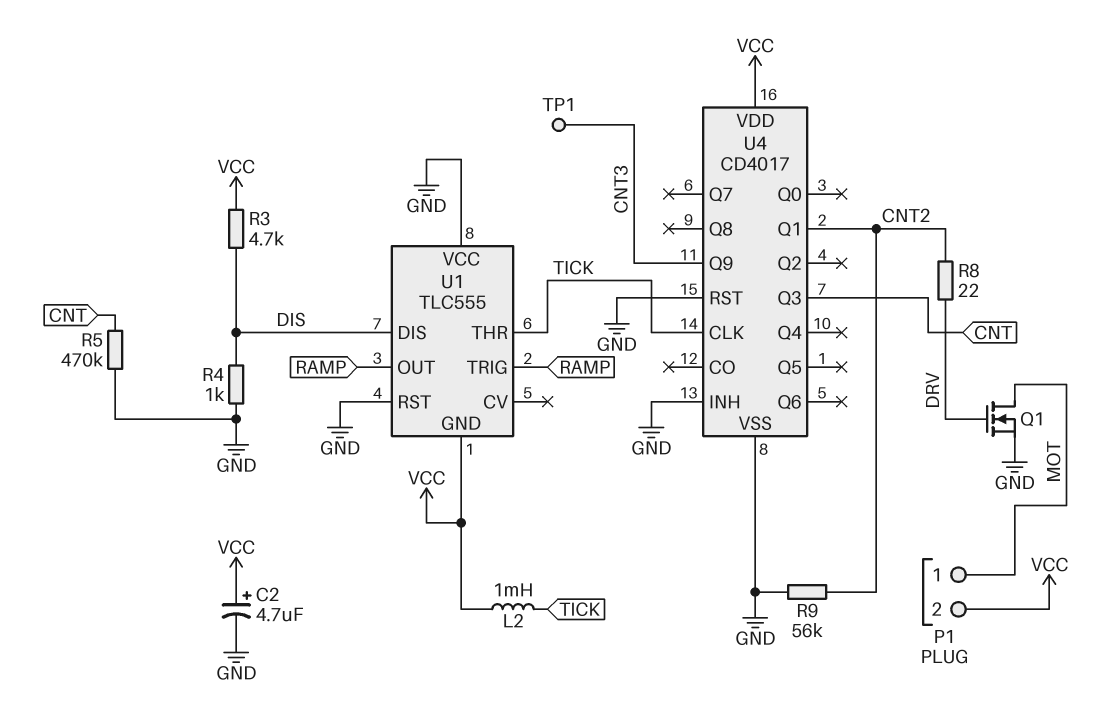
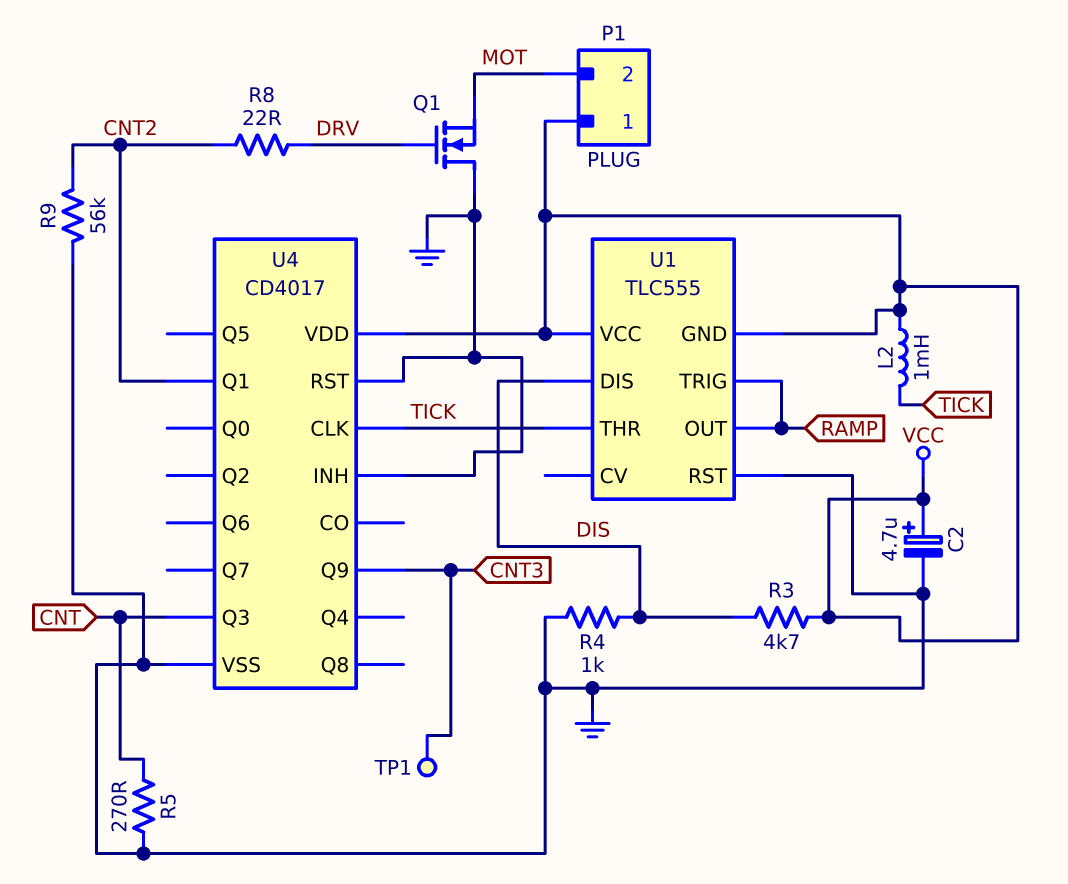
P1 pin 1: MOT -> VCC
P1 pin 2: VCC -> MOT
Q1: NMOS (G DRV, D MOT, S GND) -> NMOS (G DRV, D GND, S MOT)
R5: 470k (CNT, GND) -> 270 (CNT, GND)
U1 pin VCC: GND -> VCC

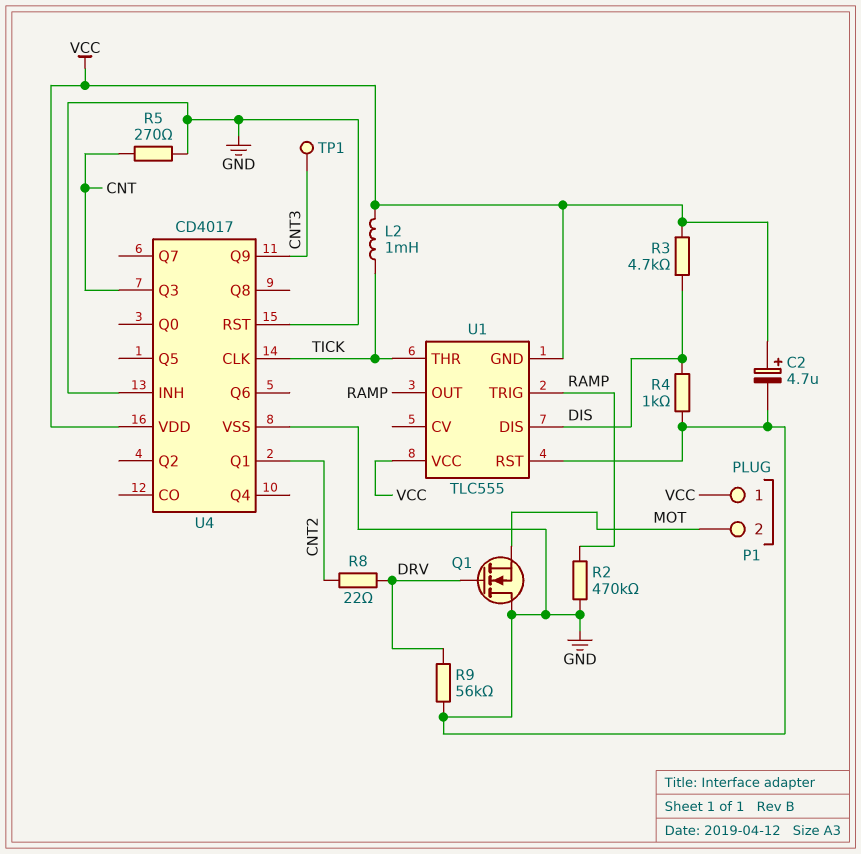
R2: none -> 470k (GND, RAMP)
R9: 56k (CNT2, GND) -> 56k (DRV, GND)

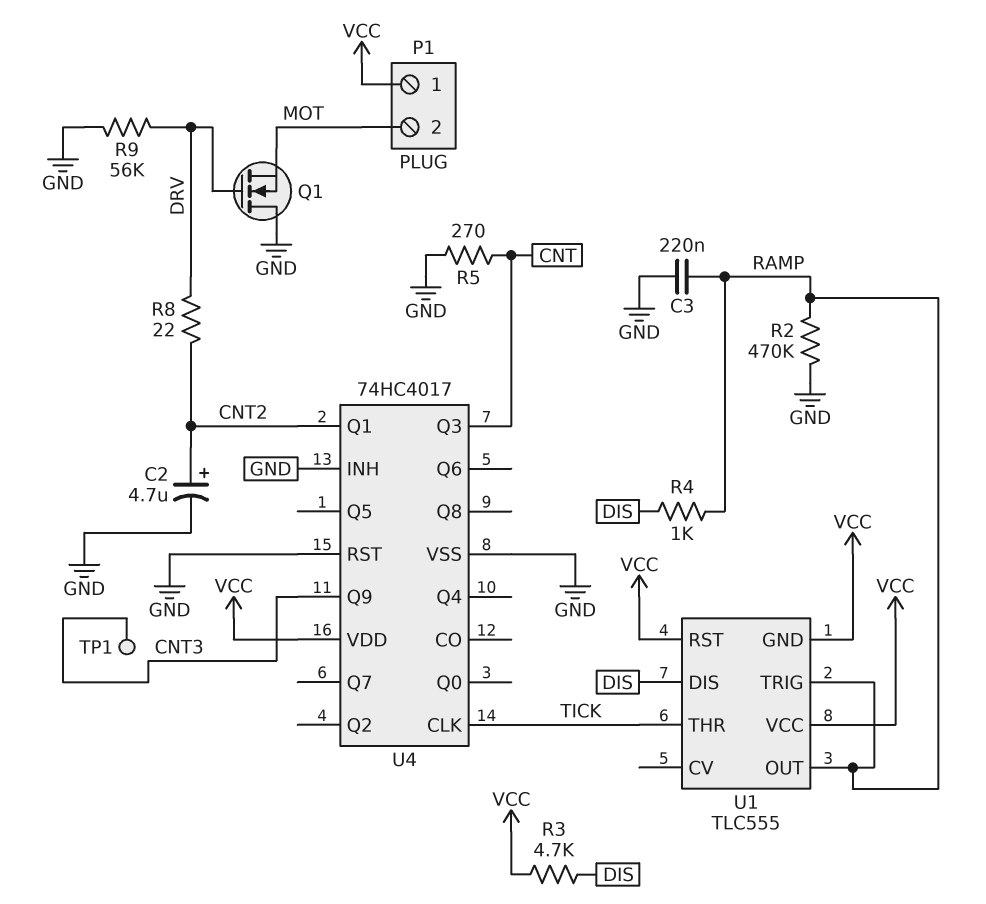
C2: 4.7uF (plus VCC, minus GND) -> 4.7uF (plus CNT2, minus GND)
C3: none -> 220nF (GND, RAMP)
L2: 1mH (TICK, VCC) -> none
R4: 1k (DIS, GND) -> 1k (DIS, RAMP)
U1 pin RST: GND -> VCC
U4: CD4017 -> 74HC4017

